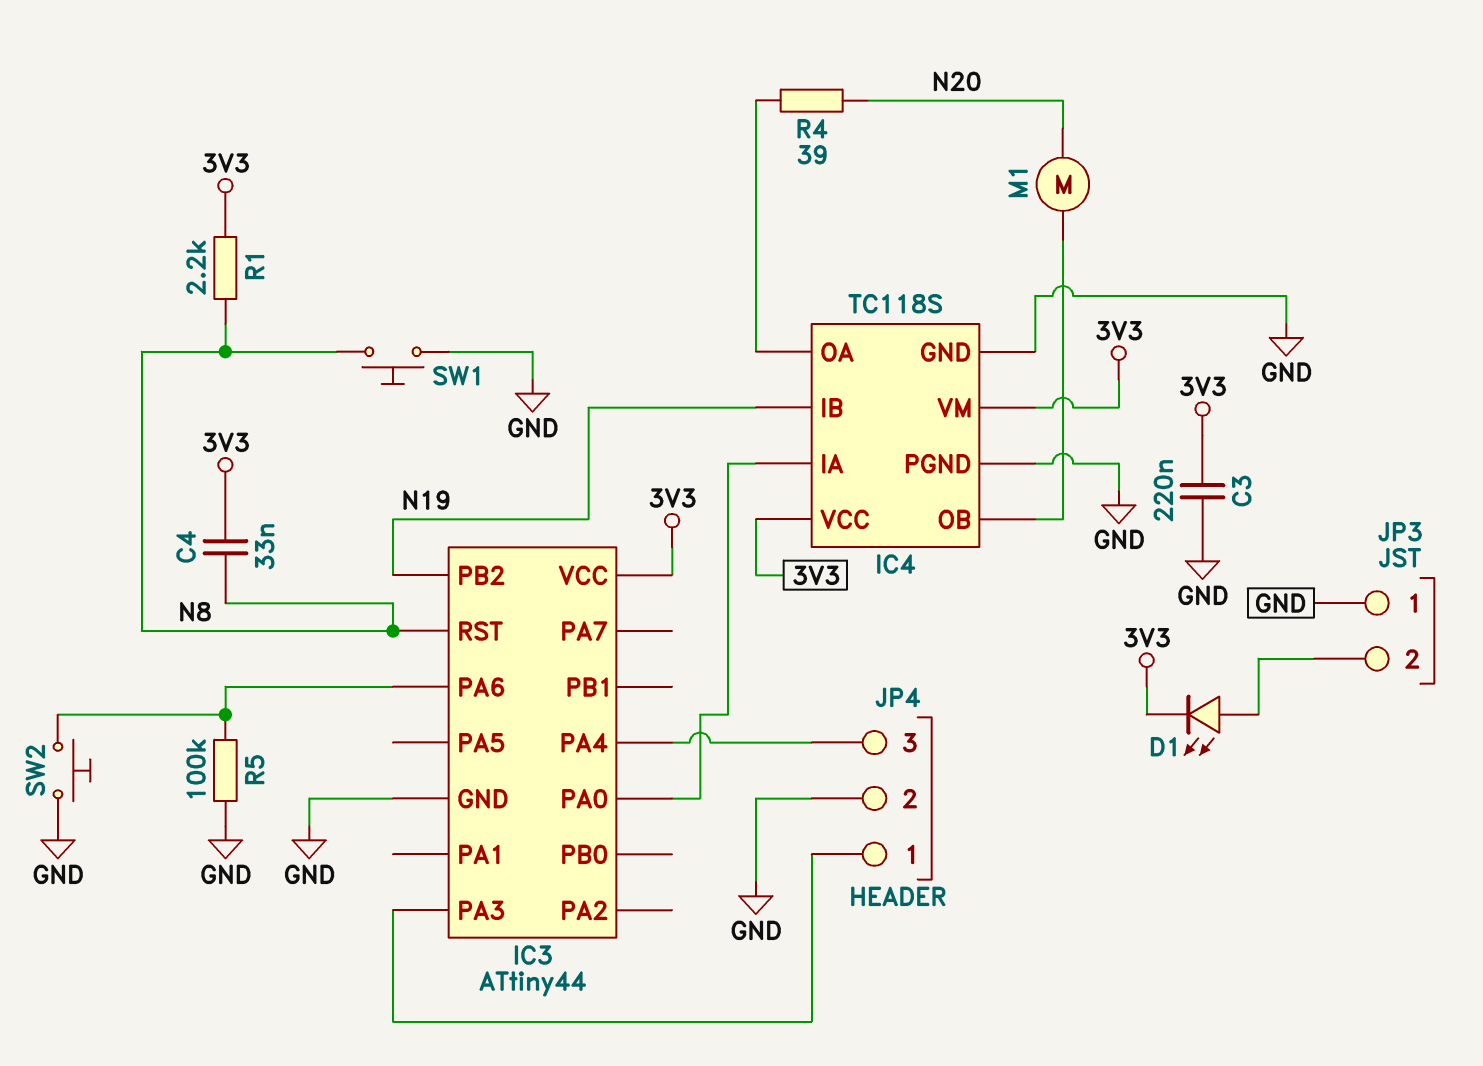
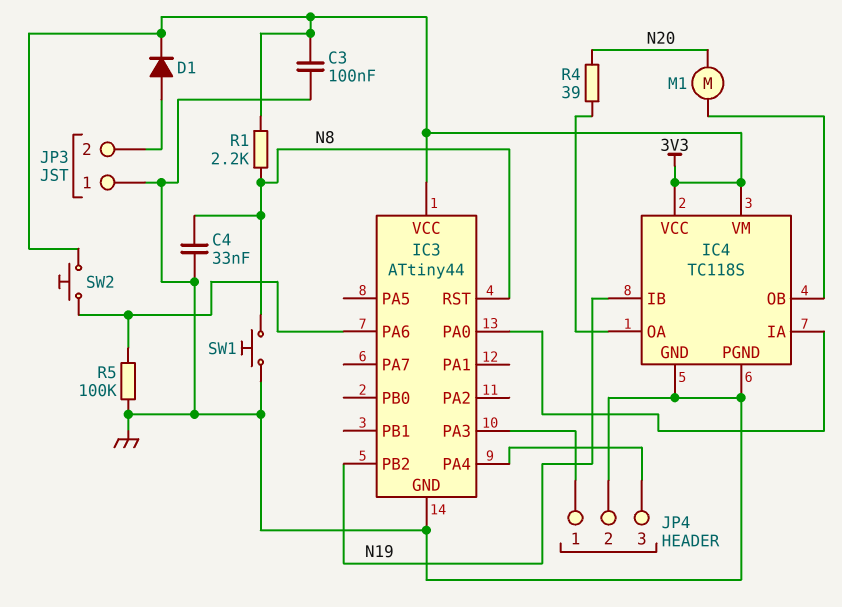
C3: 220nF (3V3, GND) -> 100nF (3V3, GND)
C4: 33nF (3V3, N8) -> 33nF (GND, N8)
D1: LED (A JP3/2, K 3V3) -> diode (A JP3/2, K 3V3)
SW2: button (GND, IC3/PA6) -> button (3V3, IC3/PA6)

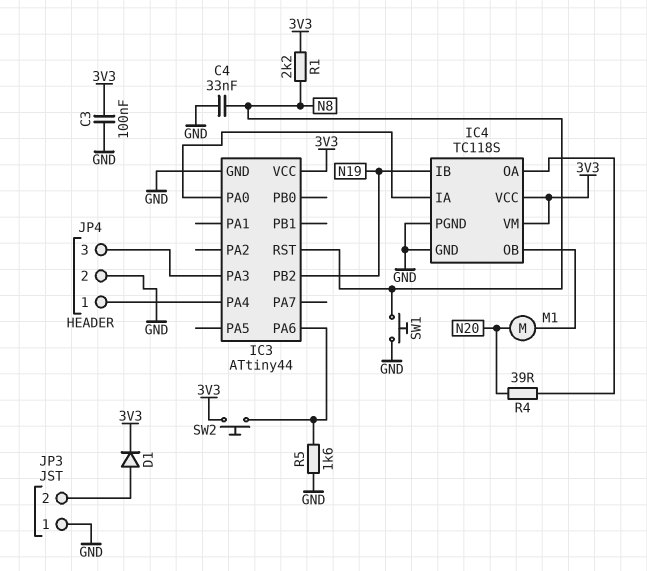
JP4 pin 1: IC3/PA3 -> IC3/PA4
JP4 pin 3: IC3/PA4 -> IC3/PA3
R5: 100k (GND, IC3/PA6) -> 1.6k (GND, IC3/PA6)

